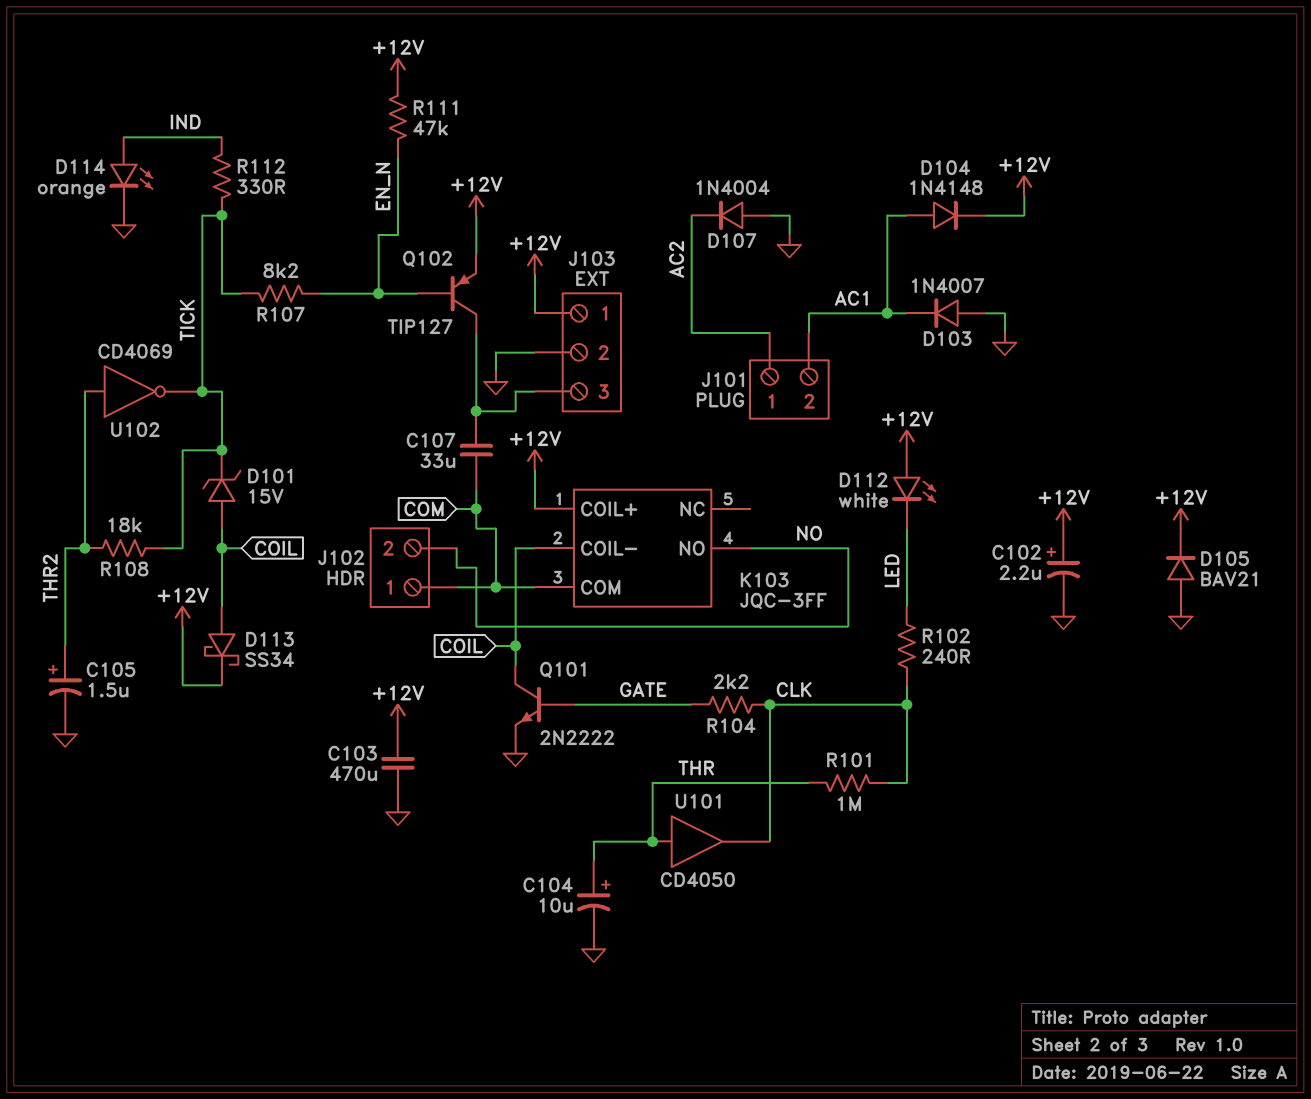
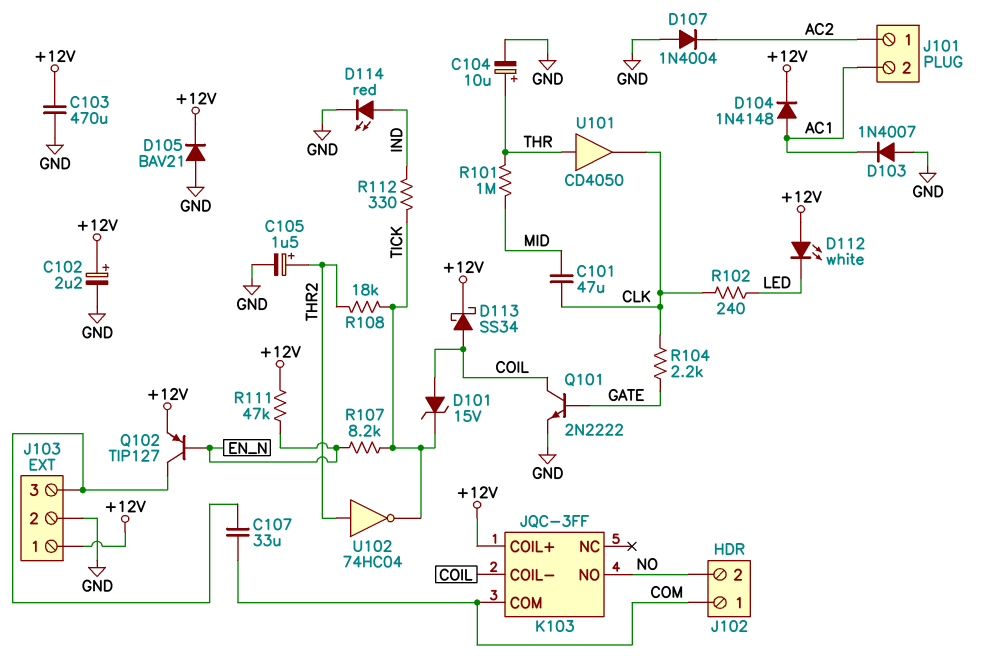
C101: none -> 47uF (CLK, MID)
D114: LED orange (A IND, K GND) -> LED red (A IND, K GND)
R101: 1M (CLK, THR) -> 1M (MID, THR)
U102: NOT CD4069 (in THR2, out TICK) -> NOT 74HC04 (in THR2, out TICK)

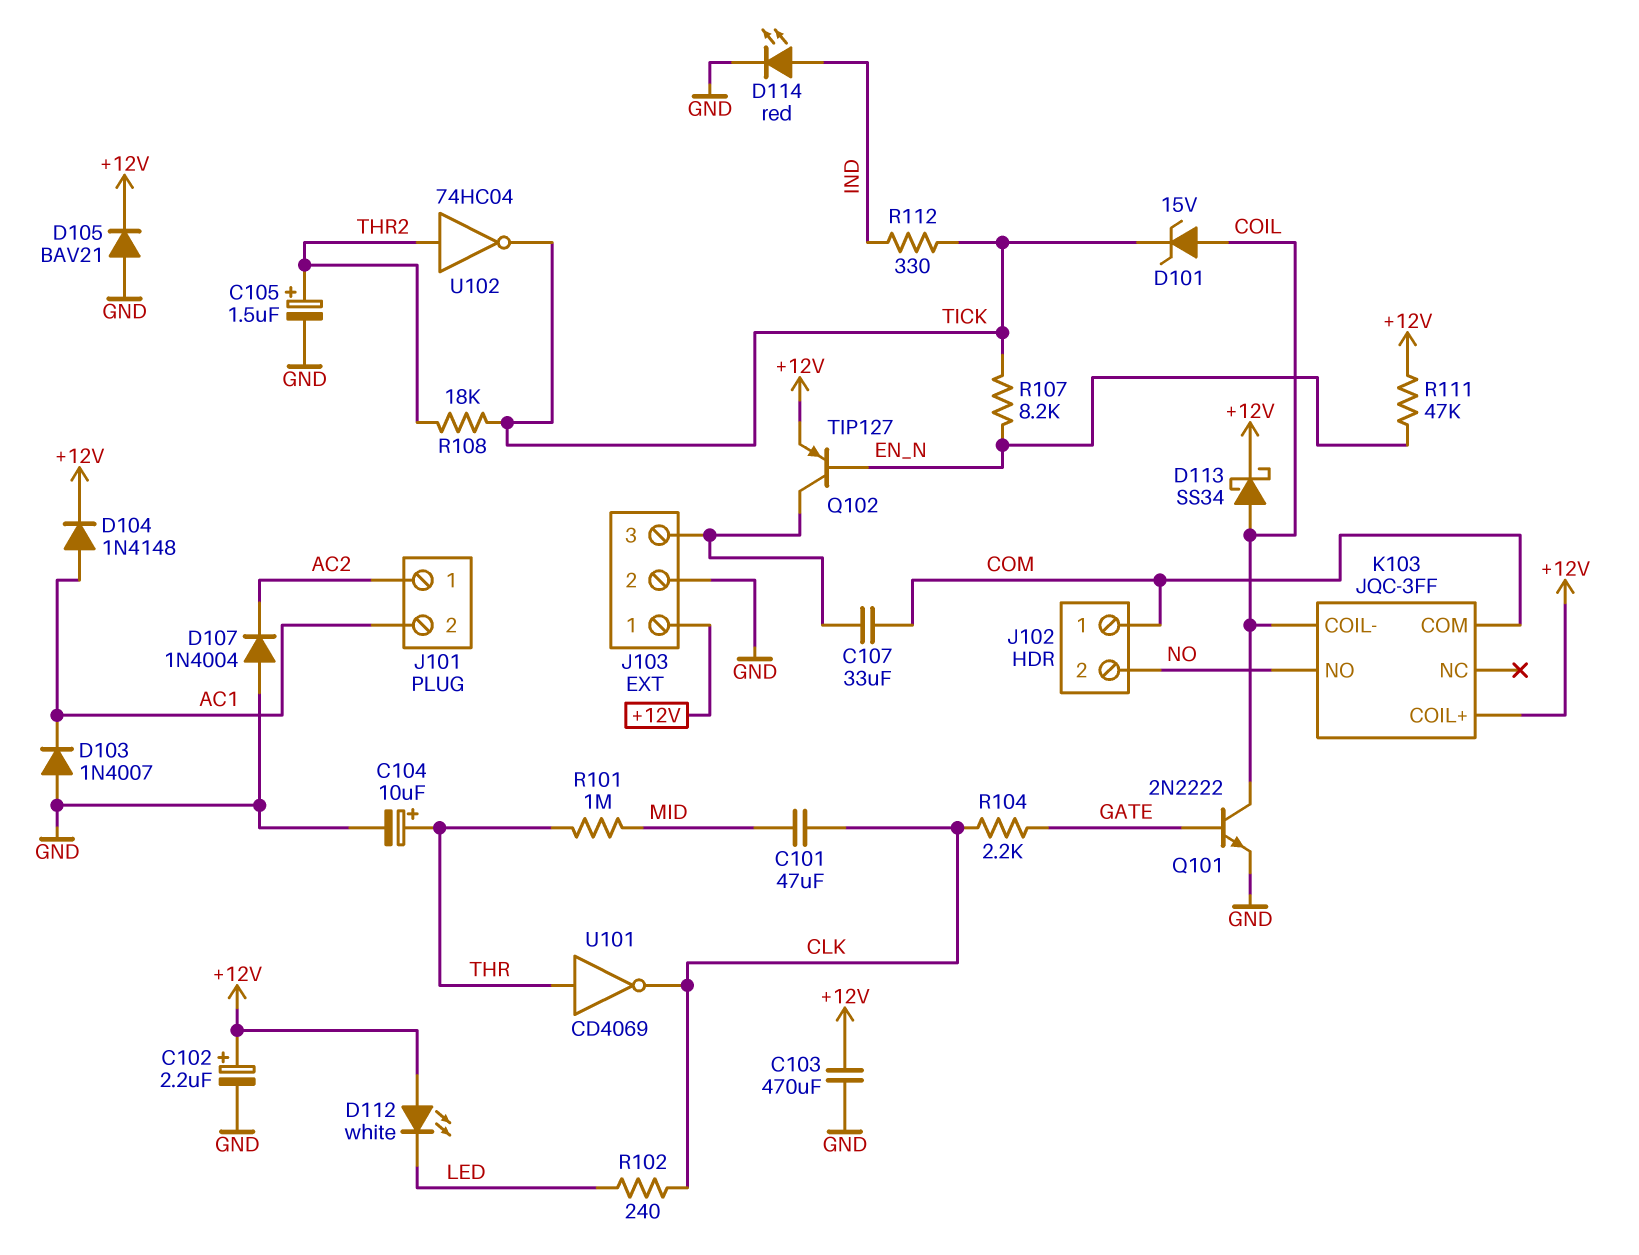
U101: buffer CD4050 (in THR, out CLK) -> NOT CD4069 (in THR, out CLK)

